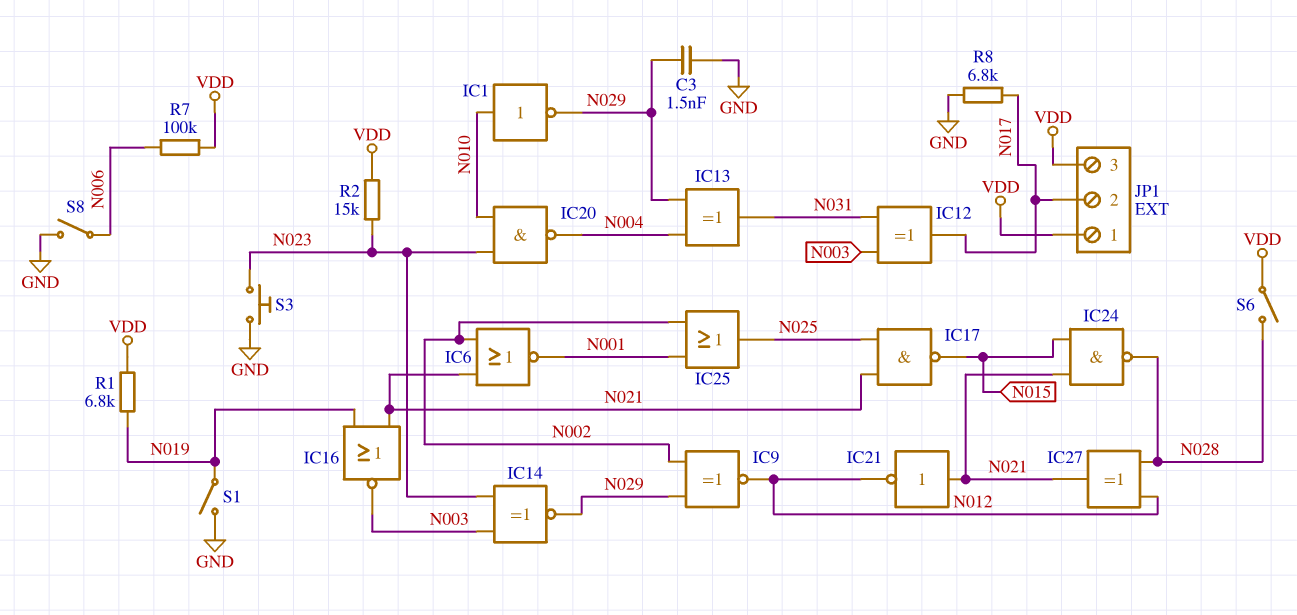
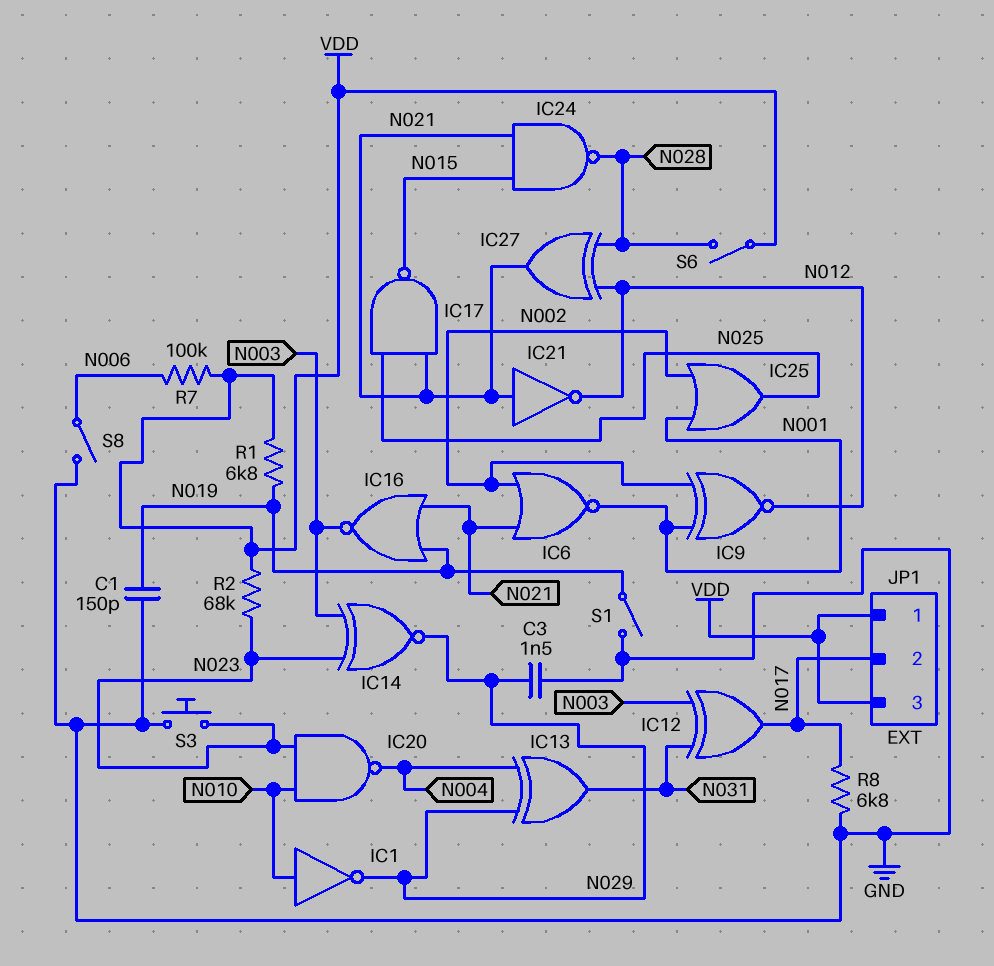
C1: none -> 150pF (GND, N019)
IC9: XNOR (in N002, in N029, out N012) -> XNOR (in N001, in N002, out N012)
R2: 15k (N023, VDD) -> 68k (N023, VDD)

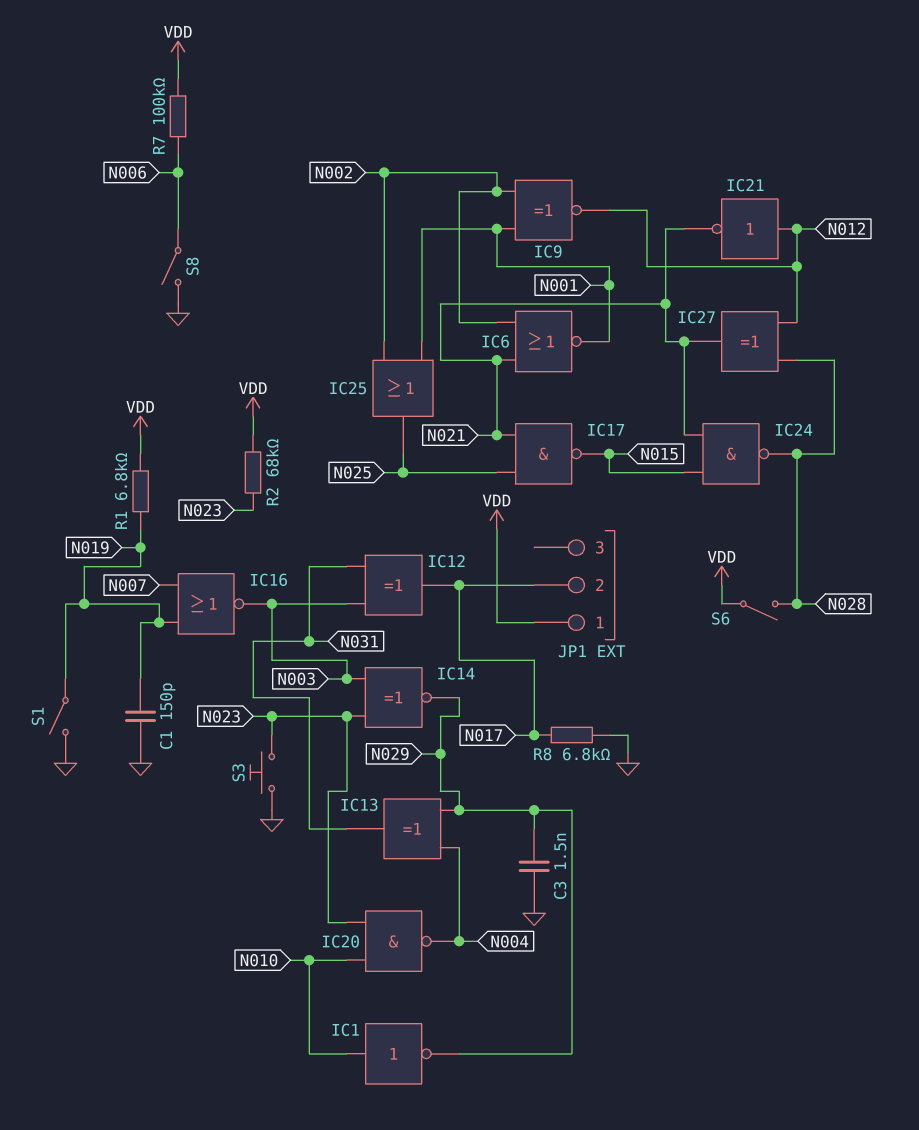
IC16: NOR (in N019, in N021, out N003) -> NOR (in N007, in N019, out N003)
IC21: NOT (in N021, out N012) -> NOT (in N012, out N021)
JP1 pin 3: VDD -> none

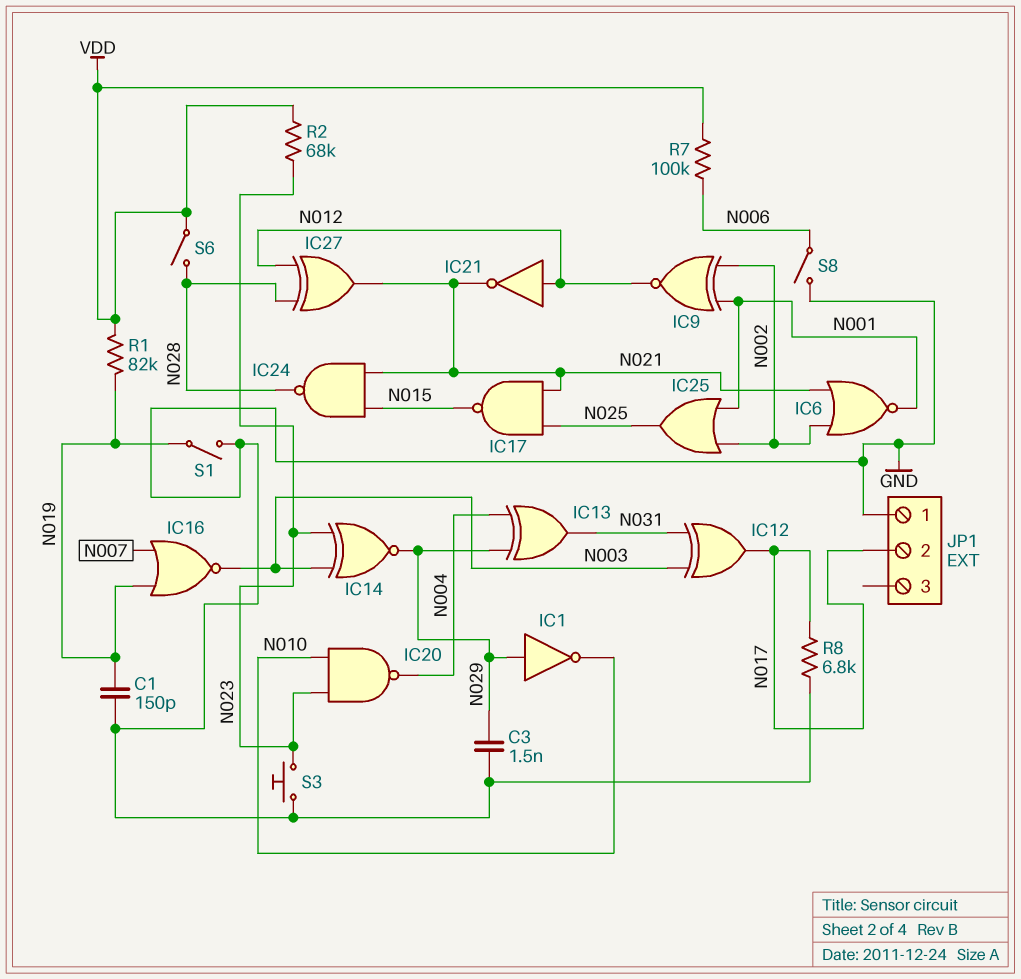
IC1: NOT (in N010, out N029) -> NOT (in N029, out N010)
JP1 pin 1: VDD -> GND
R1: 6.8k (N019, VDD) -> 82k (N019, VDD)

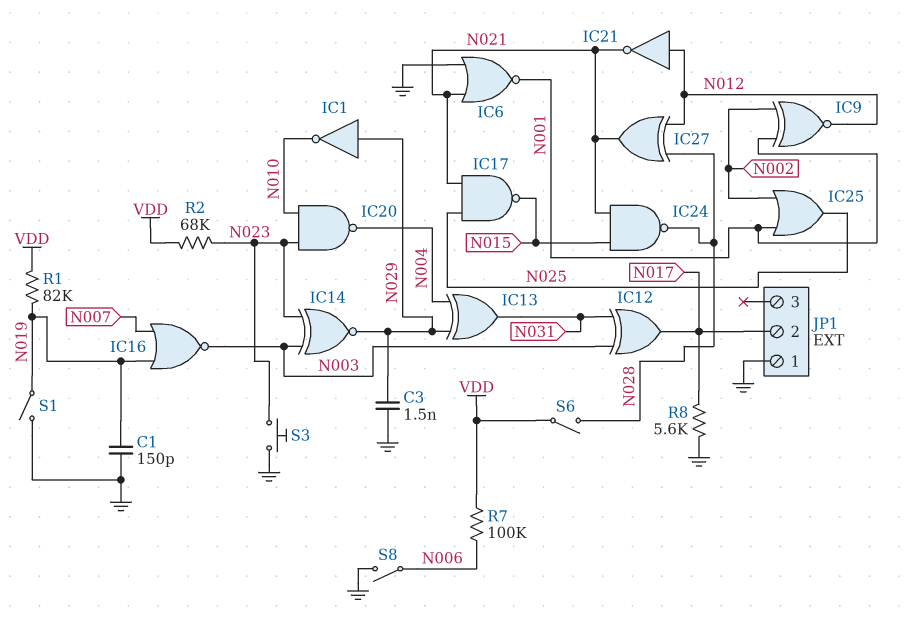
IC6: NOR (in N002, in N021, out N001) -> NOR (in GND, in N021, out N001)
R8: 6.8k (GND, N017) -> 5.6k (GND, N017)

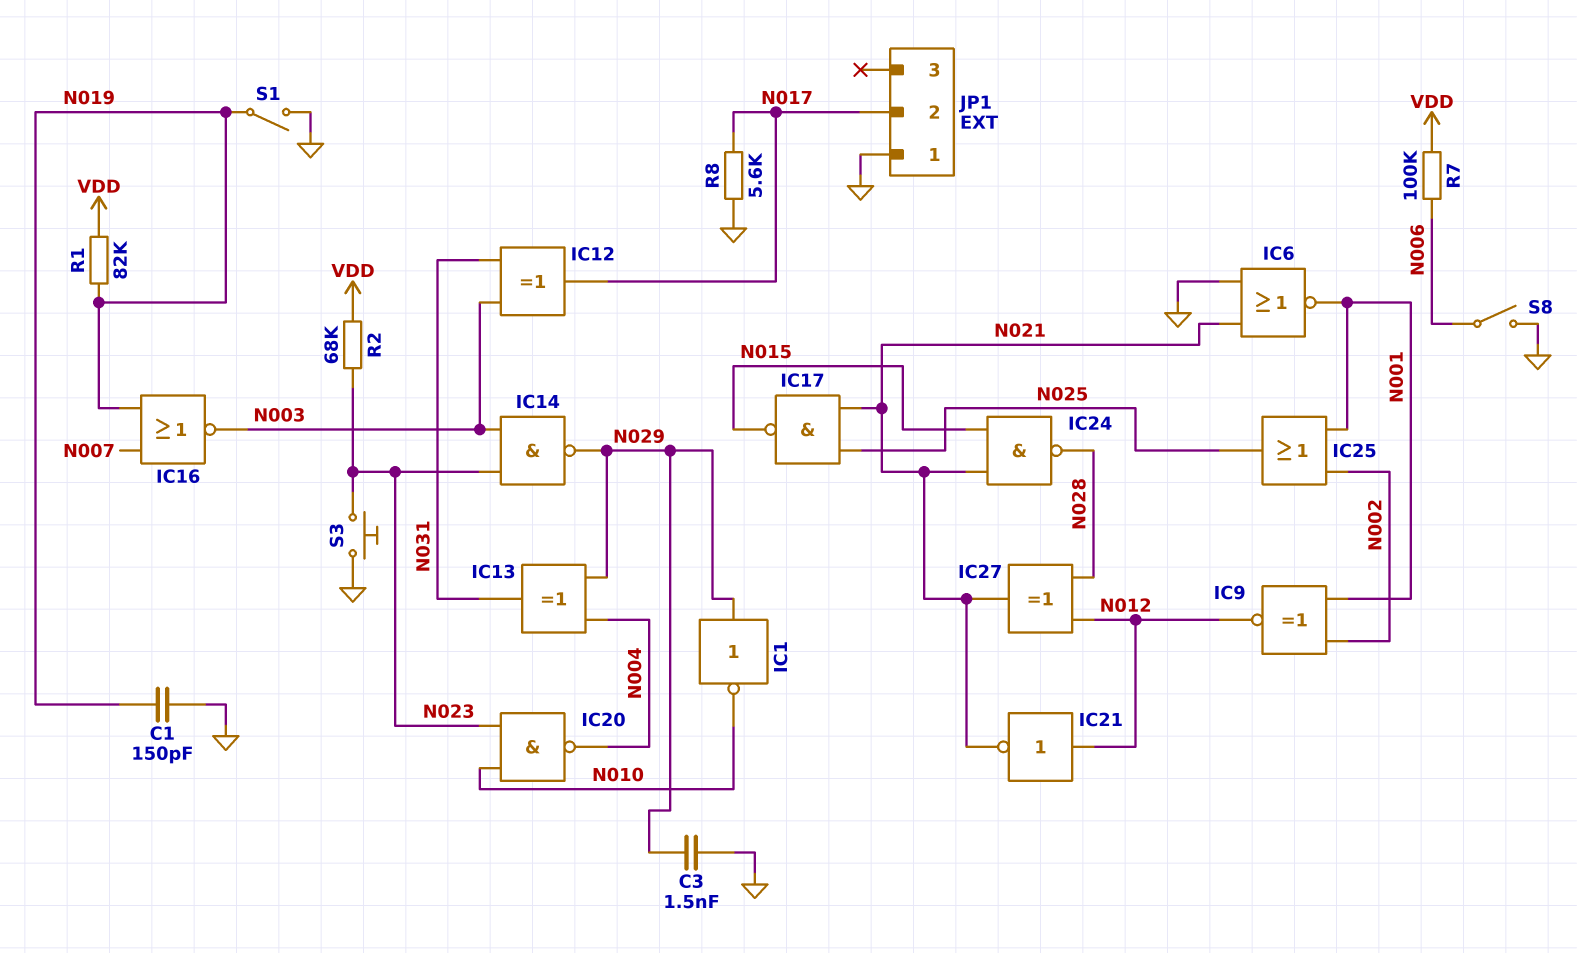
IC14: XNOR (in N003, in N023, out N029) -> NAND (in N003, in N023, out N029)
S6: switch (N028, VDD) -> none

